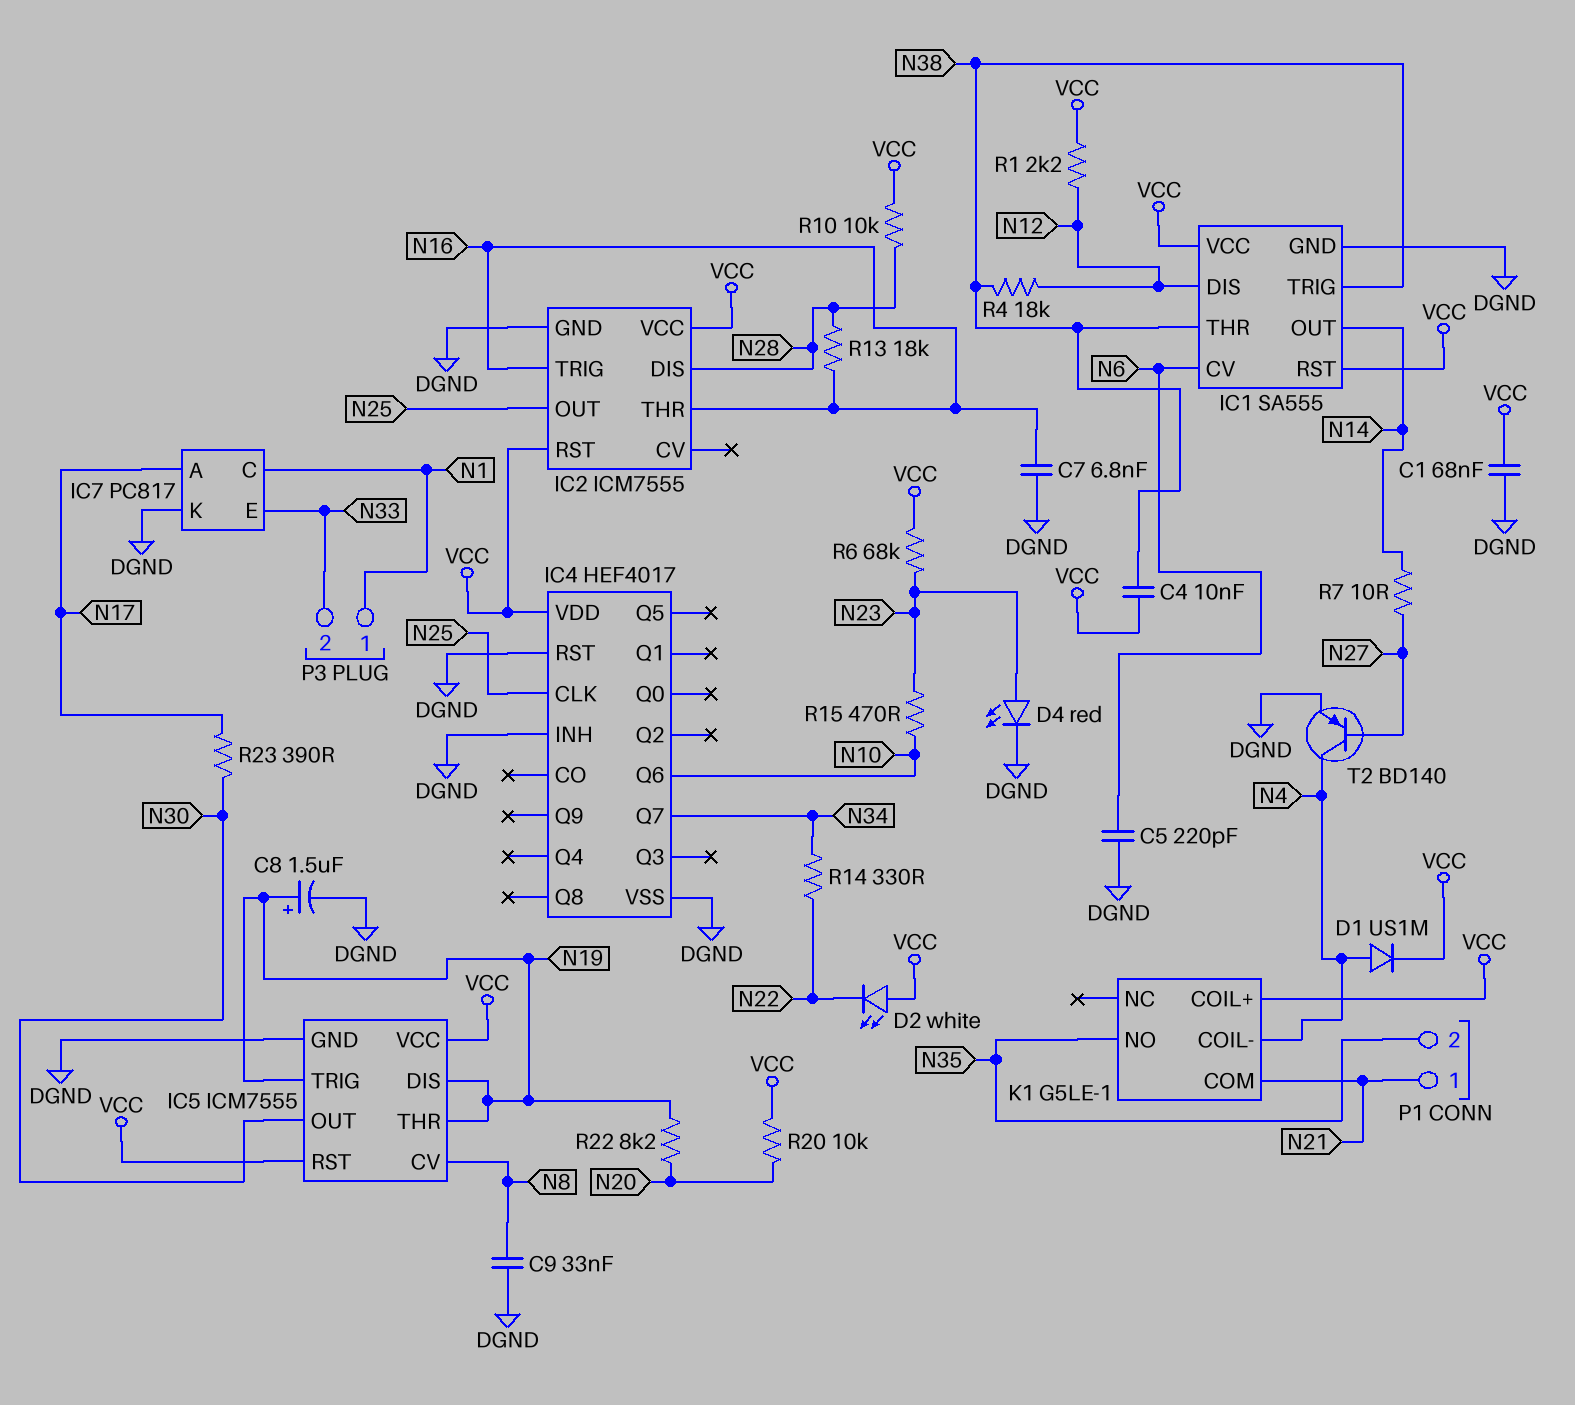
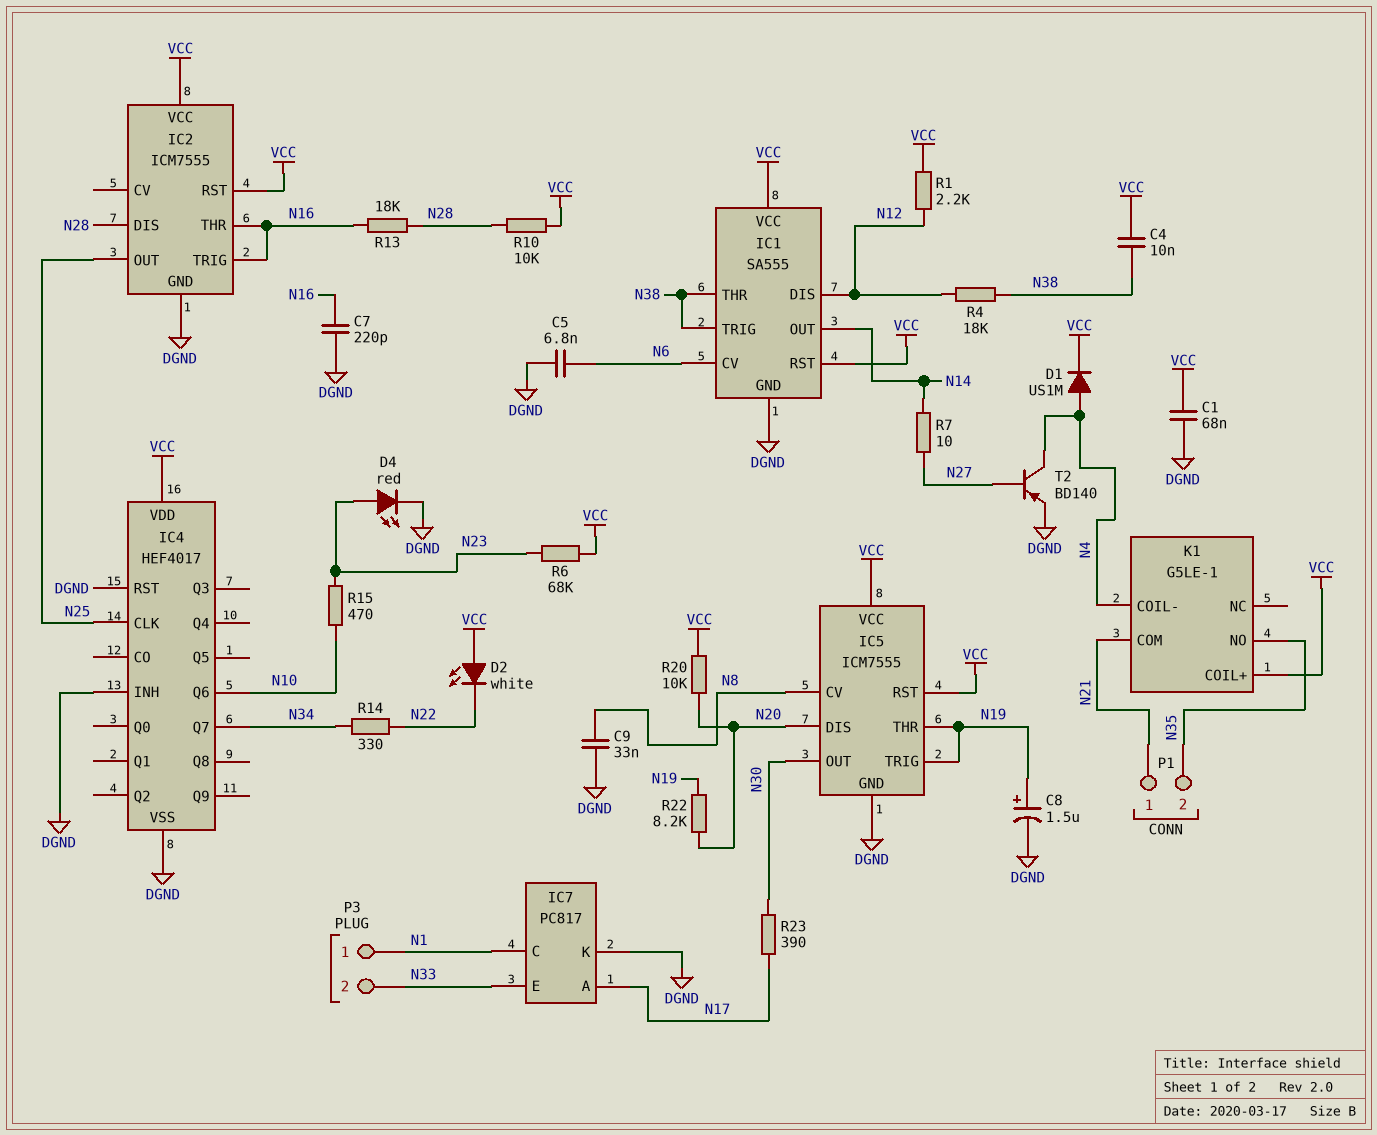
C5: 220pF (DGND, N6) -> 6.8nF (DGND, N6)
C7: 6.8nF (DGND, N16) -> 220pF (DGND, N16)
IC5 pin DIS: N19 -> N20

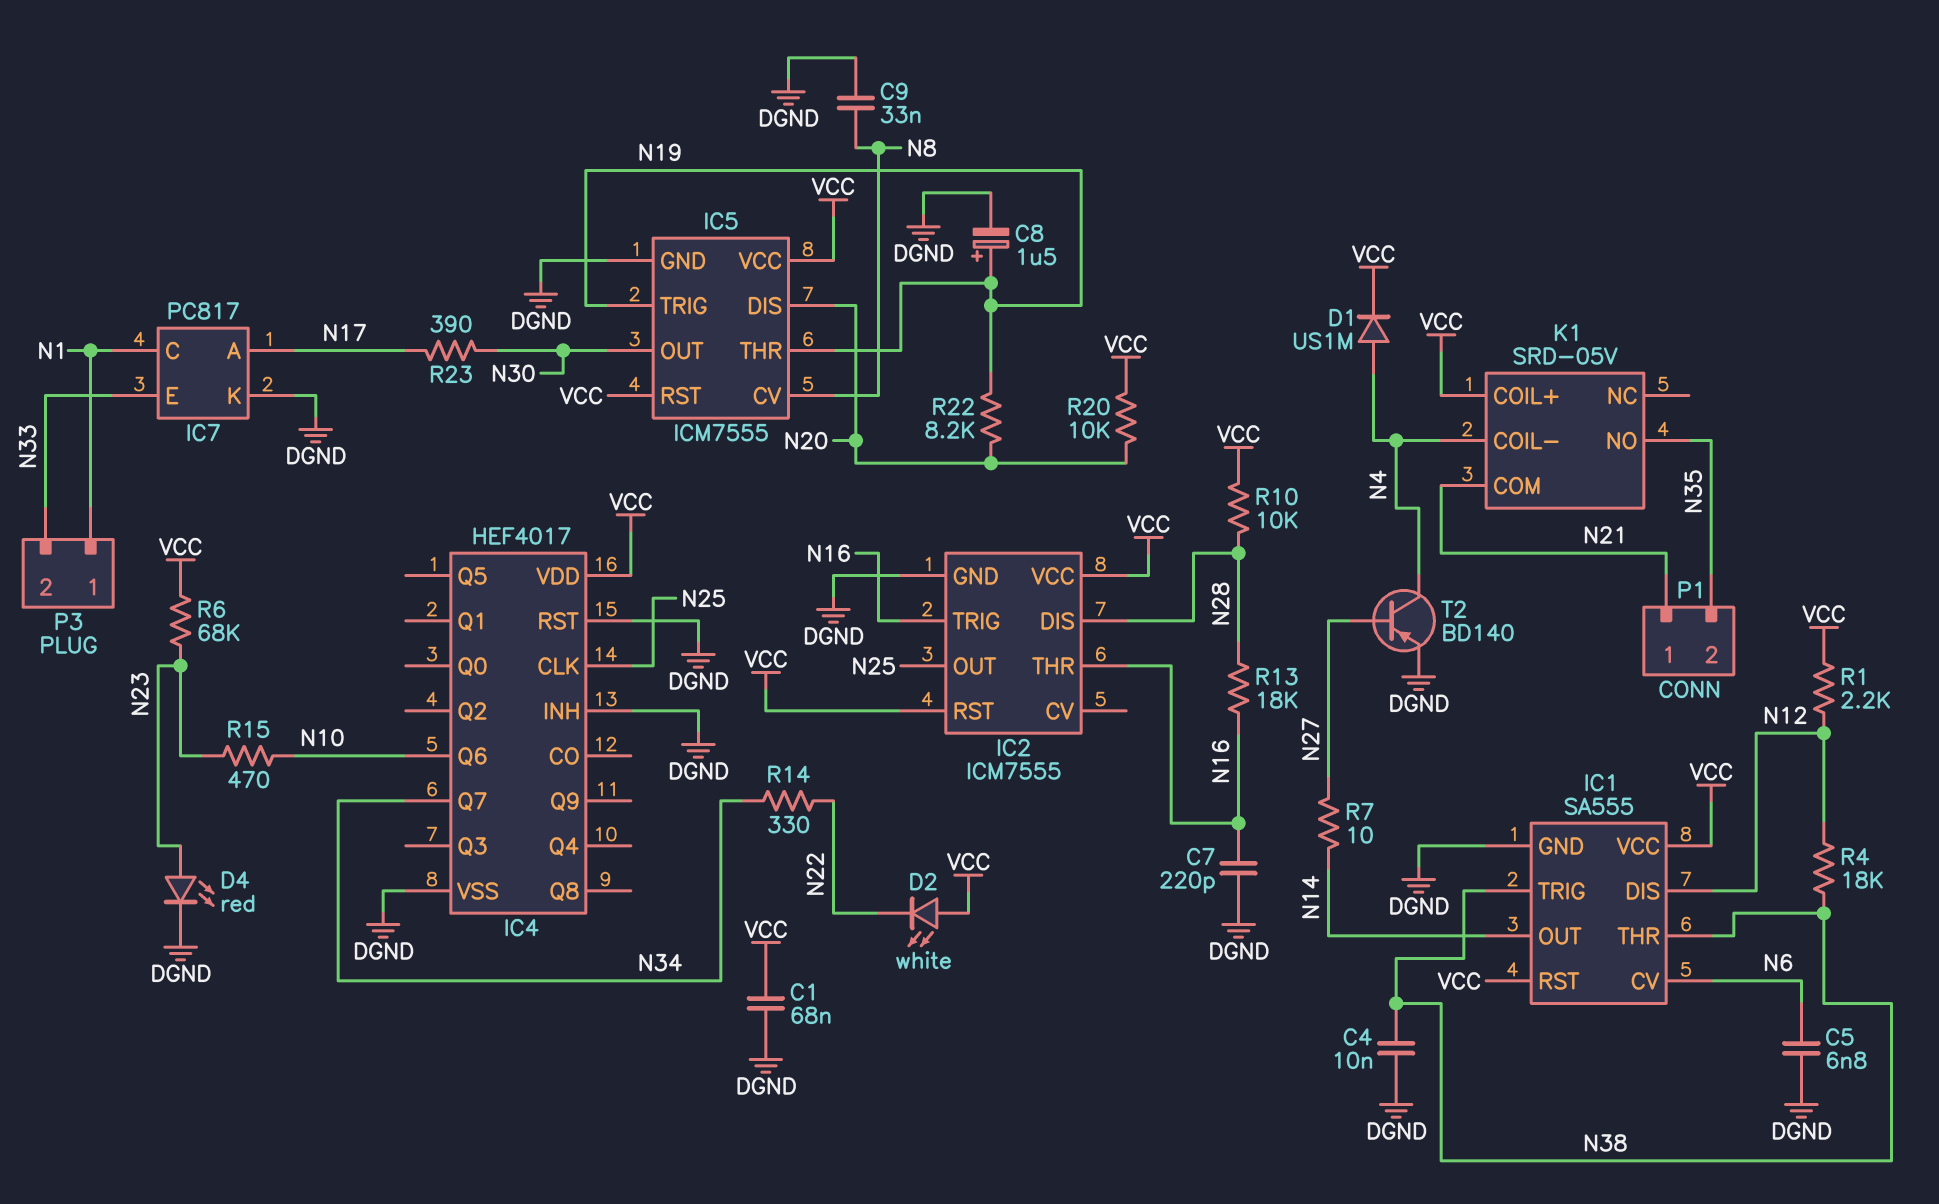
C4: 10nF (N38, VCC) -> 10nF (DGND, N38)
K1: G5LE-1 -> SRD-05V

